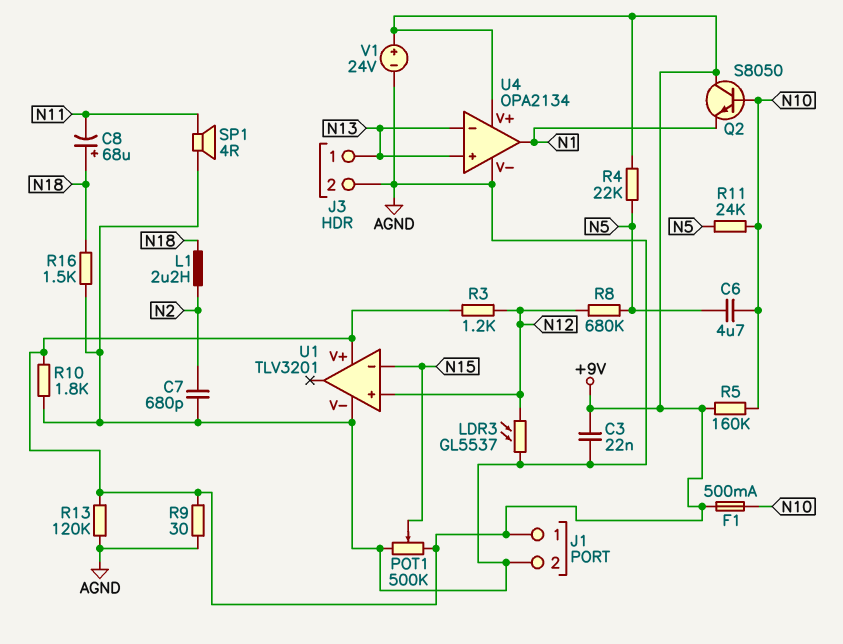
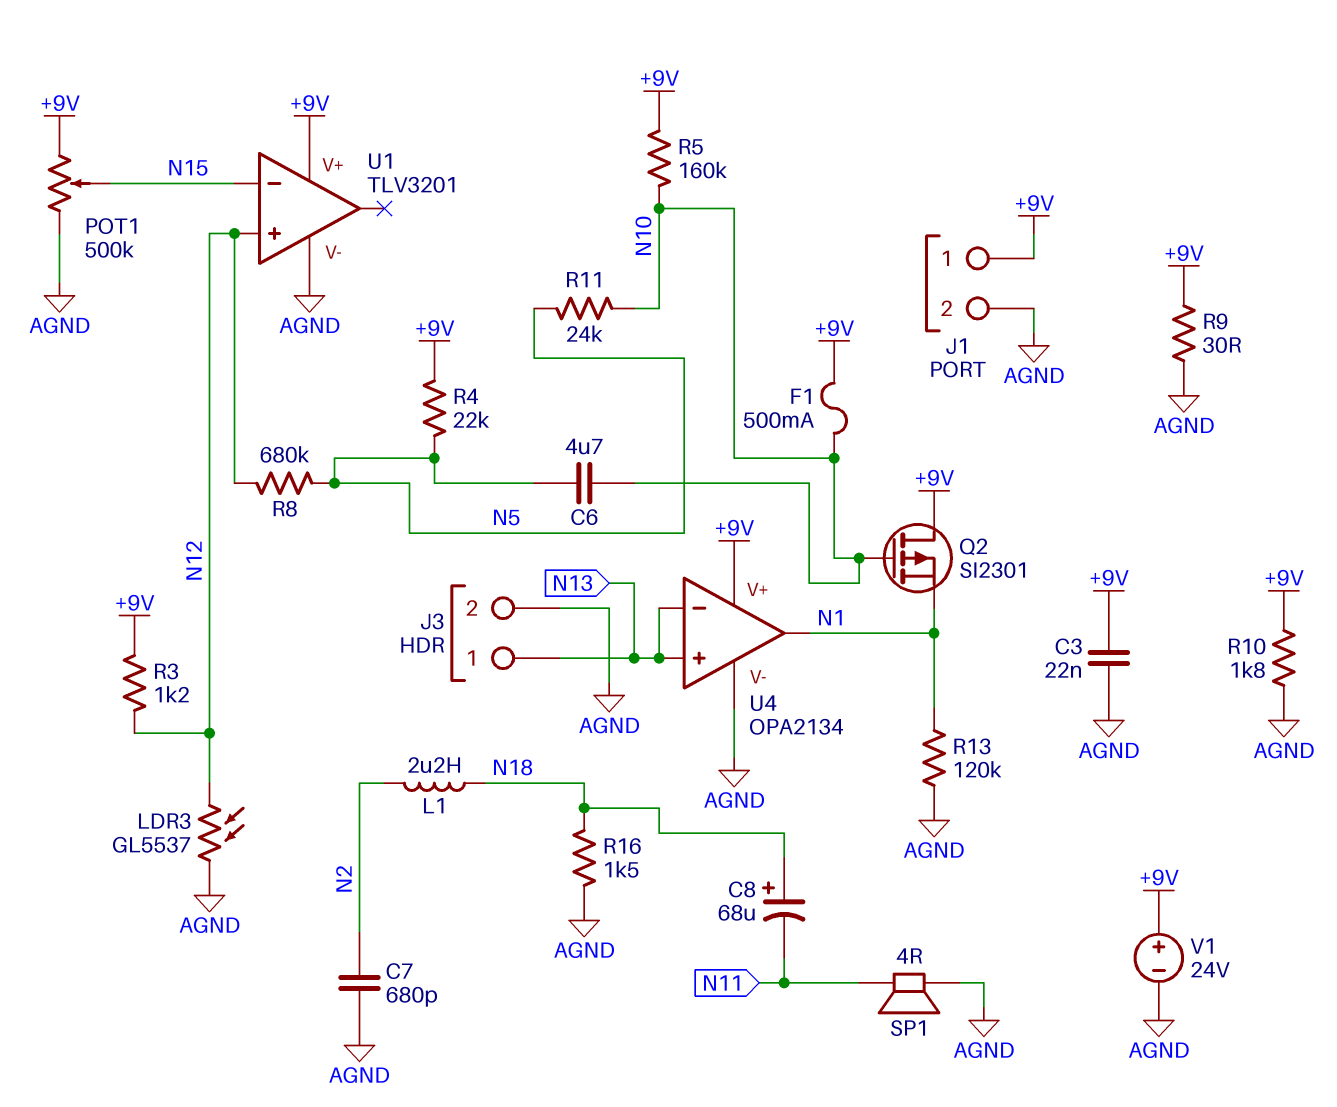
Q2: NPN S8050 (B N10, C +9V, E N1) -> PMOS SI2301 (G N10, D +9V, S N1)
R13: 120k (+9V, AGND) -> 120k (AGND, N1)

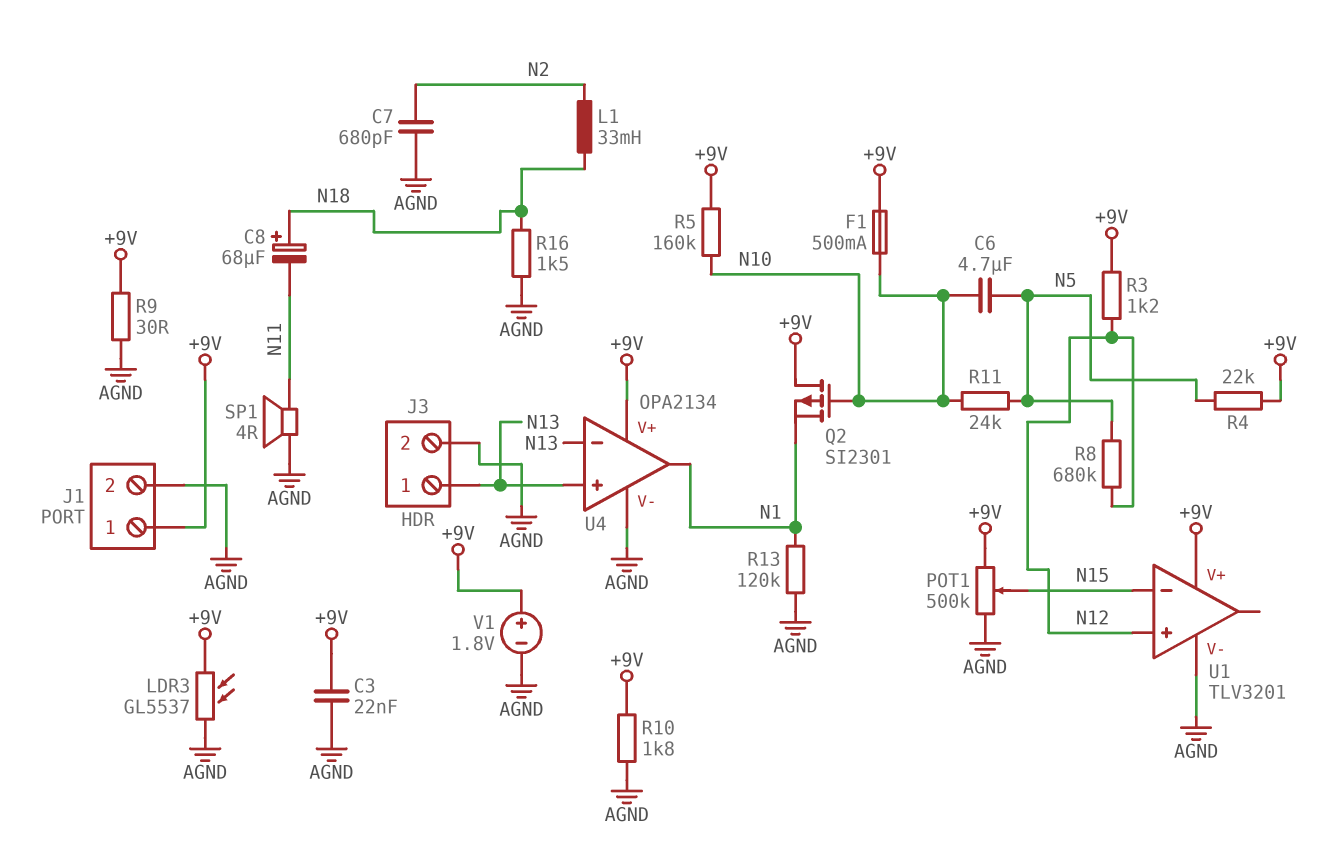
L1: 2.2uH (N2, N18) -> 33mH (N2, N18)
LDR3: GL5537 (AGND, N12) -> GL5537 (+9V, AGND)
V1: 24V (plus +9V, minus AGND) -> 1.8V (plus +9V, minus AGND)

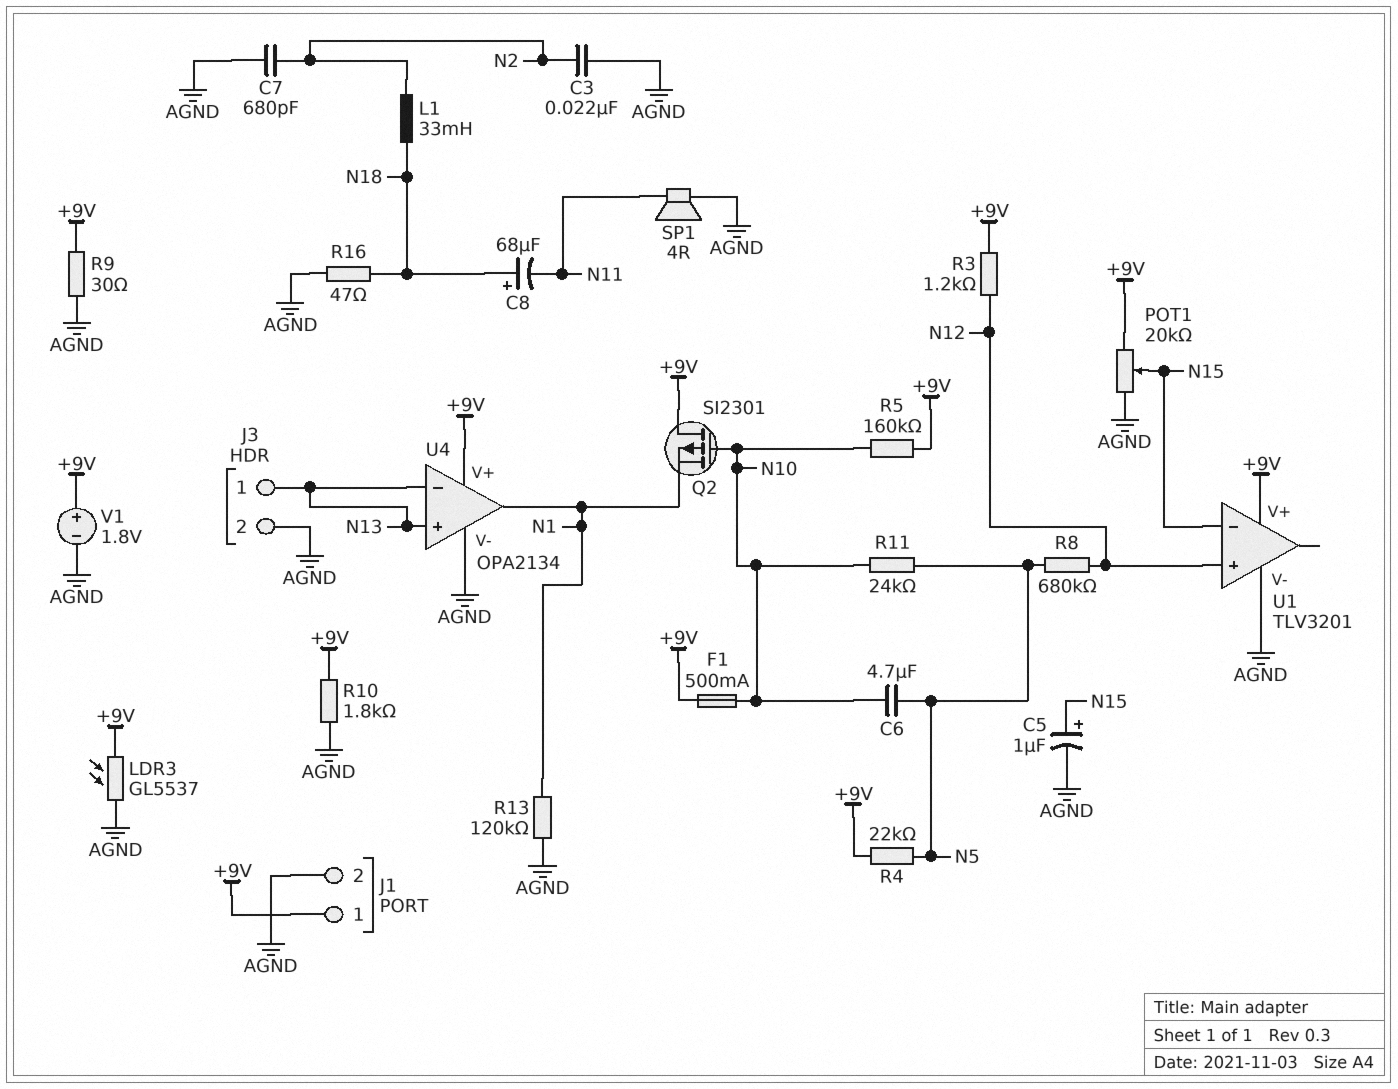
C3: 22nF (+9V, AGND) -> 22nF (AGND, N2)
C5: none -> 1uF (plus N15, minus AGND)
POT1: 500k (+9V, AGND, wiper N15) -> 20k (+9V, AGND, wiper N15)
R16: 1.5k (AGND, N18) -> 47 (AGND, N18)

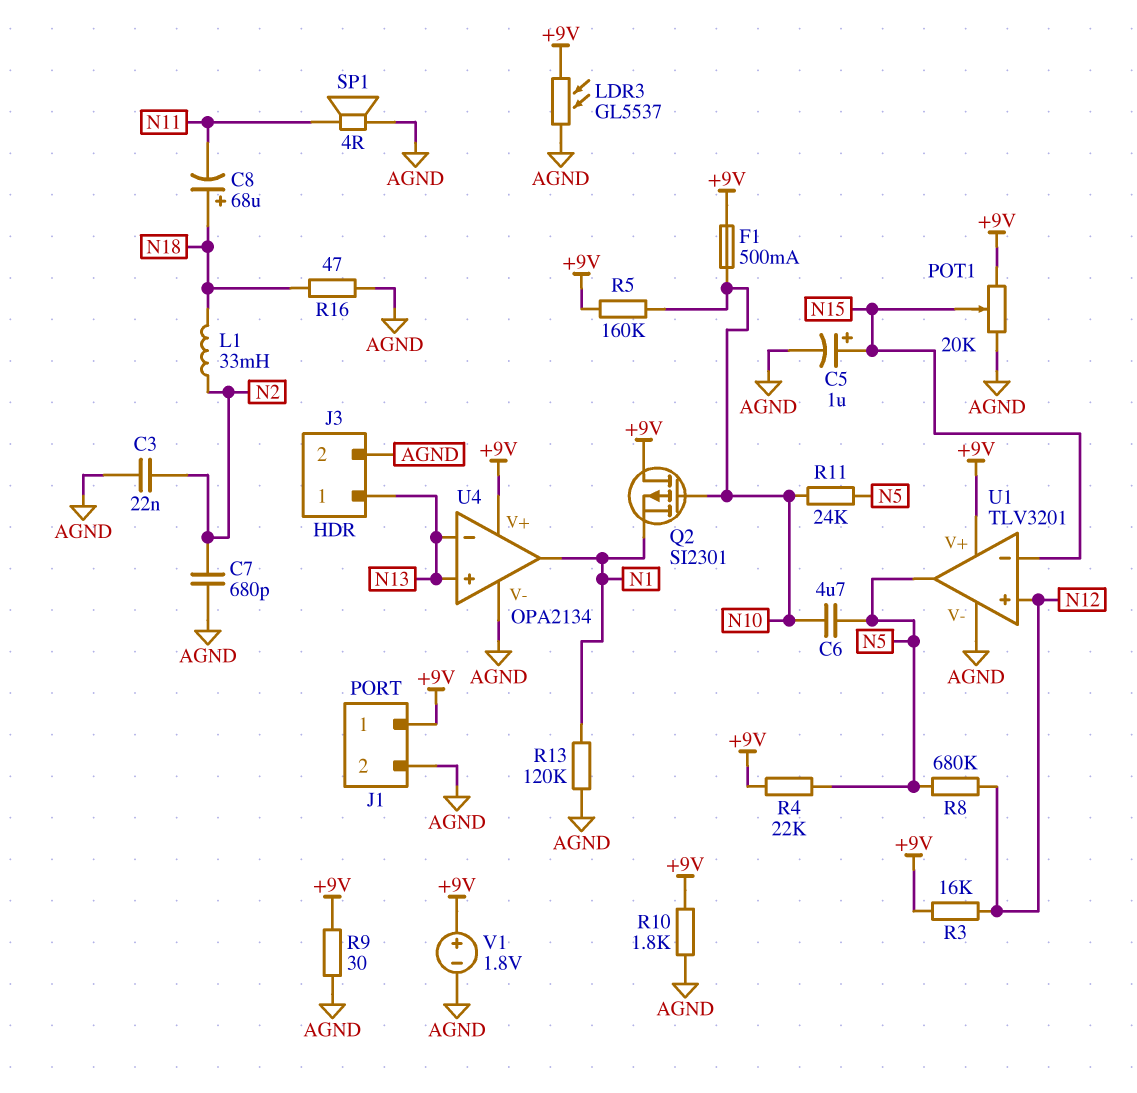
R3: 1.2k (+9V, N12) -> 16k (+9V, N12)
U1 pin out: none -> N5

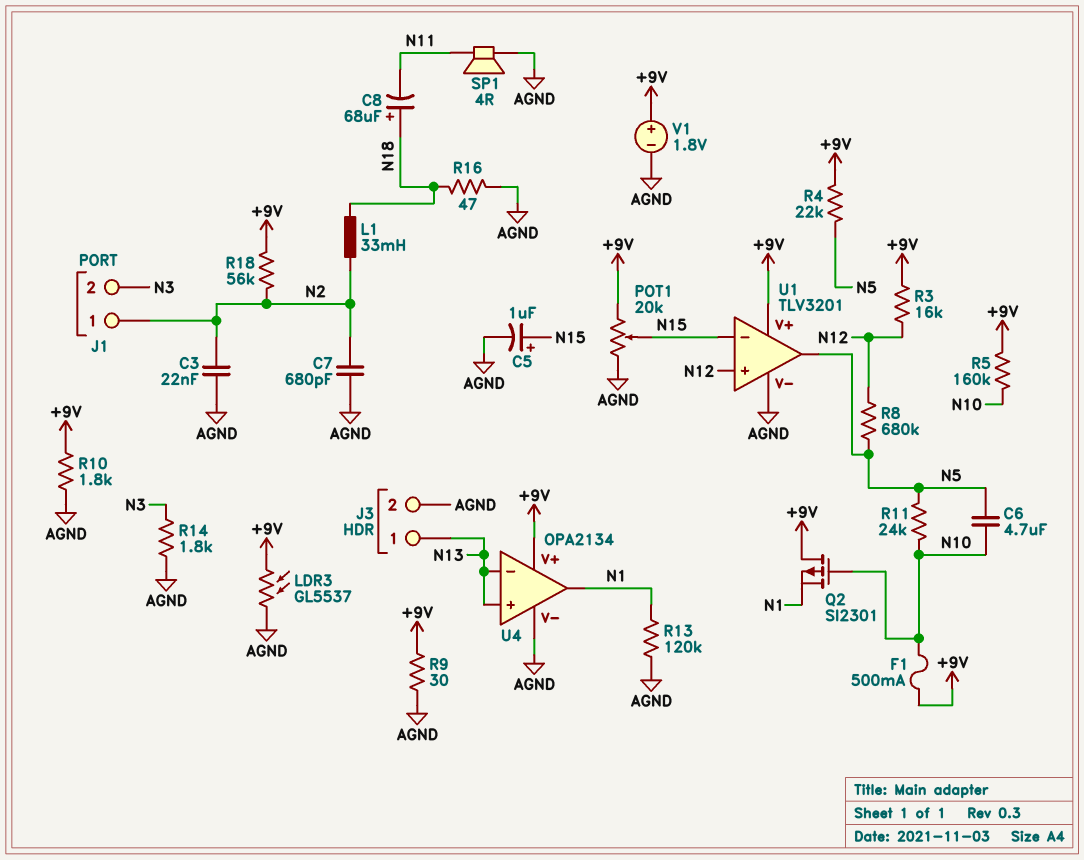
J1 pin 1: +9V -> N2
J1 pin 2: AGND -> N3
R14: none -> 1.8k (AGND, N3)
R18: none -> 56k (+9V, N2)

